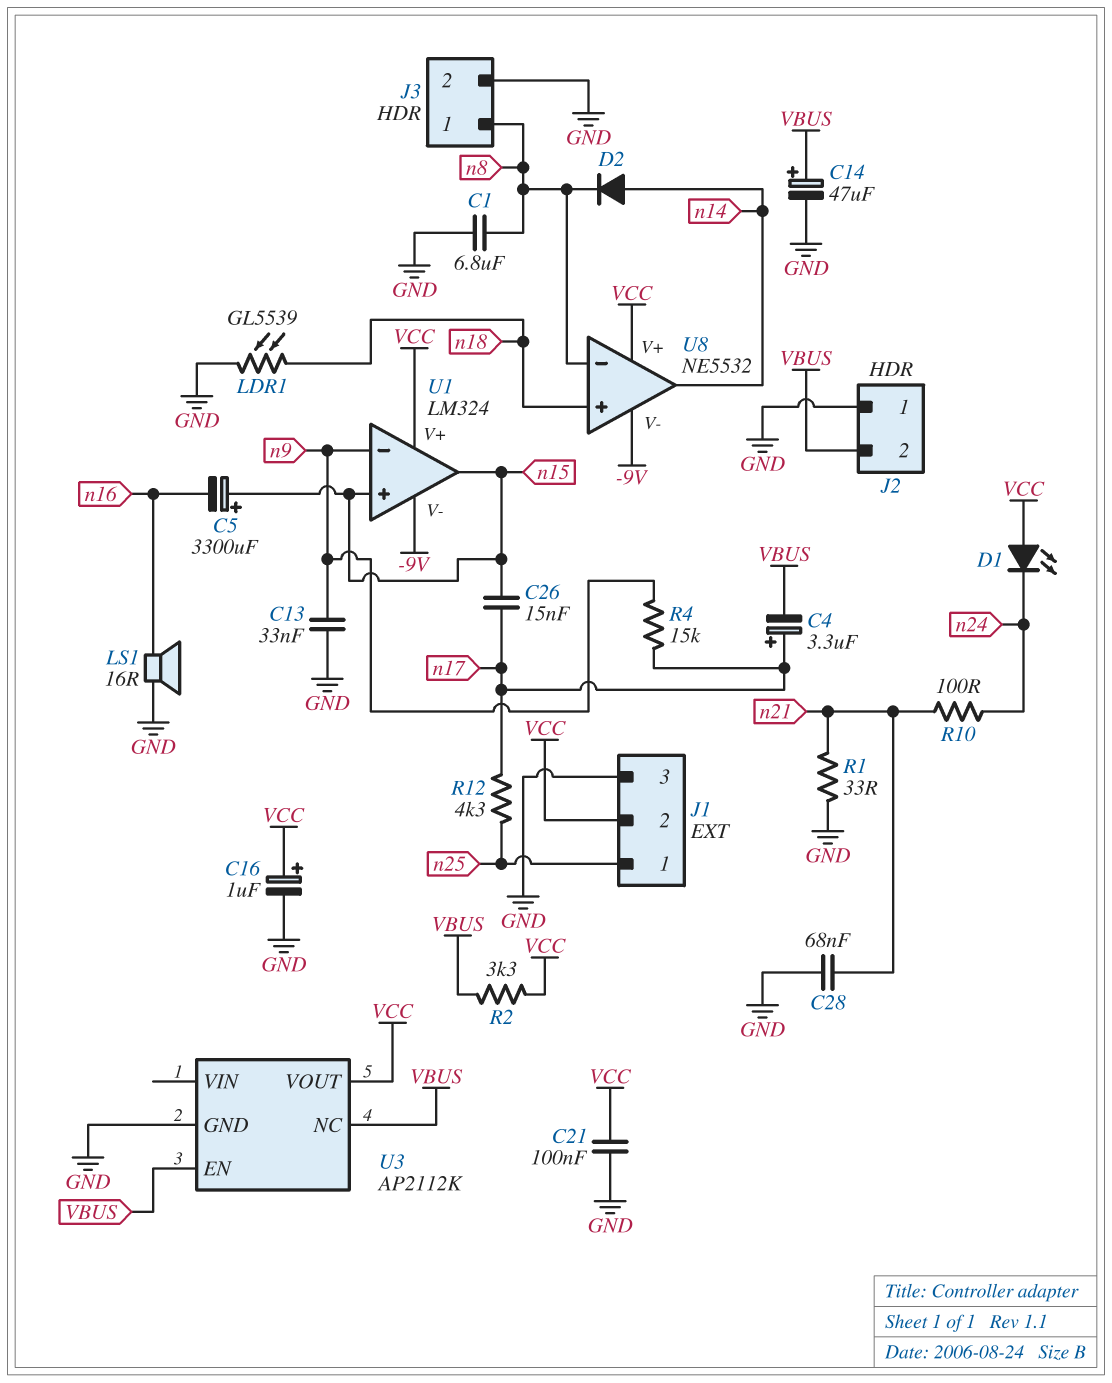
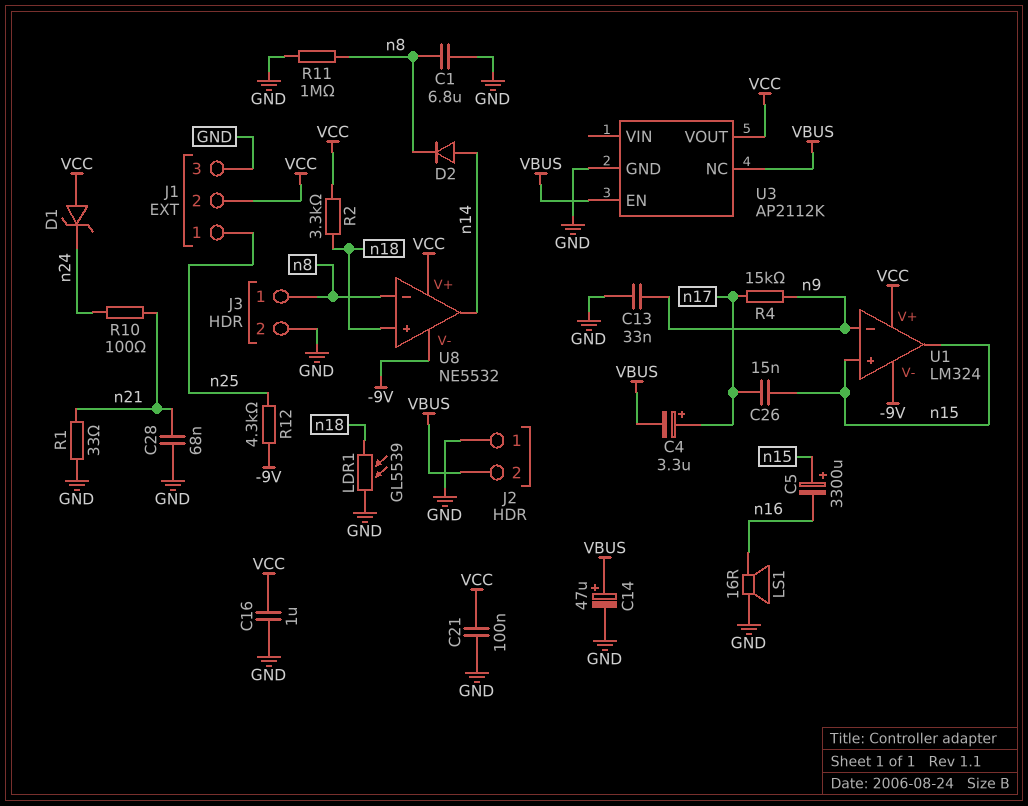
C16: 1uF (plus VCC, minus GND) -> 1uF (GND, VCC)
D1: LED (A VCC, K n24) -> zener (A VCC, K n24)
R2: 3.3k (VBUS, VCC) -> 3.3k (VCC, n18)
R11: none -> 1M (GND, n8)
R12: 4.3k (n17, n25) -> 4.3k (-9V, n25)

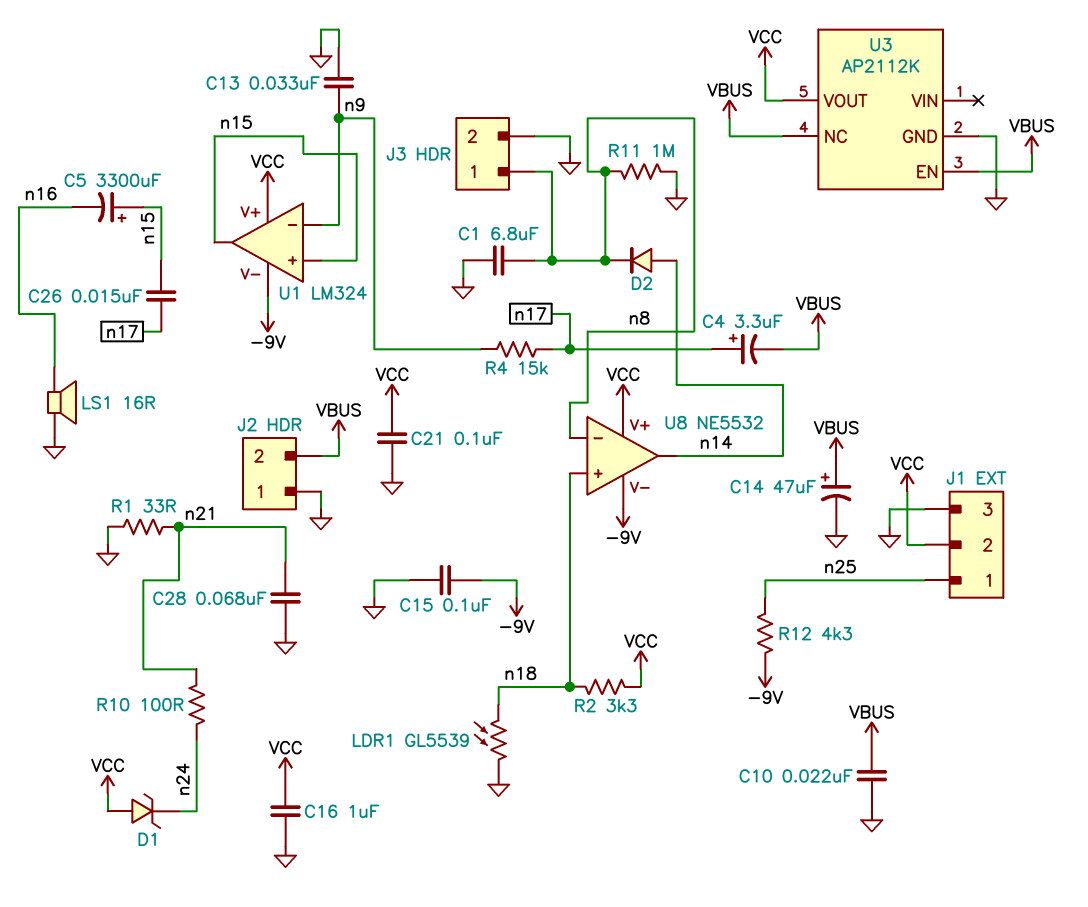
C10: none -> 22nF (GND, VBUS)
C15: none -> 100nF (-9V, GND)

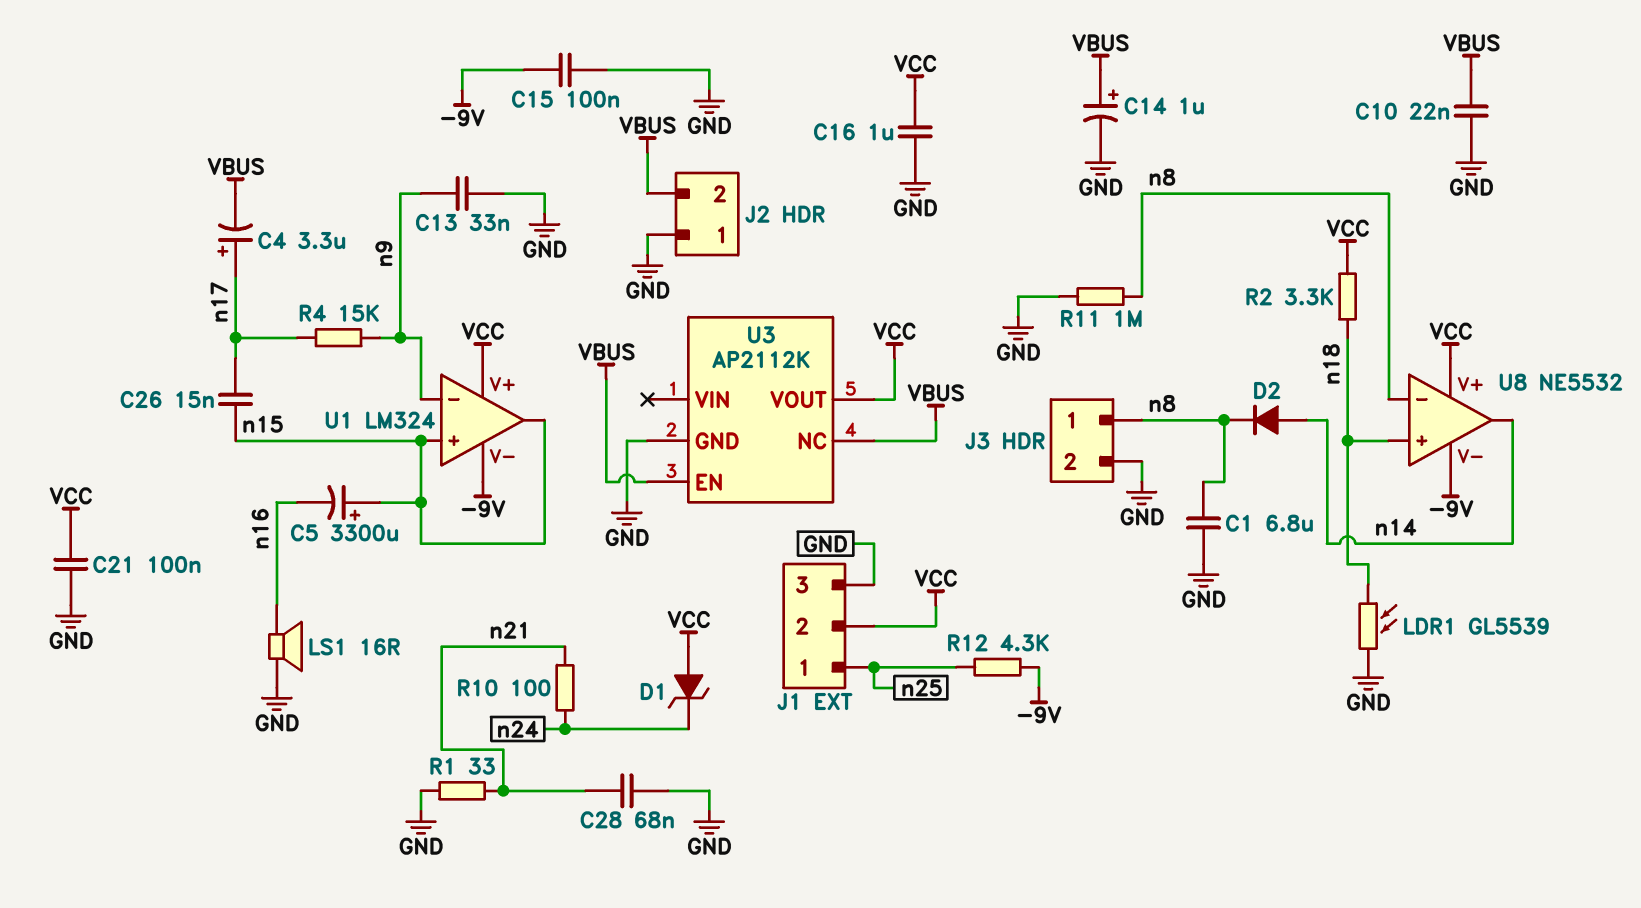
C14: 47uF (plus VBUS, minus GND) -> 1uF (plus VBUS, minus GND)

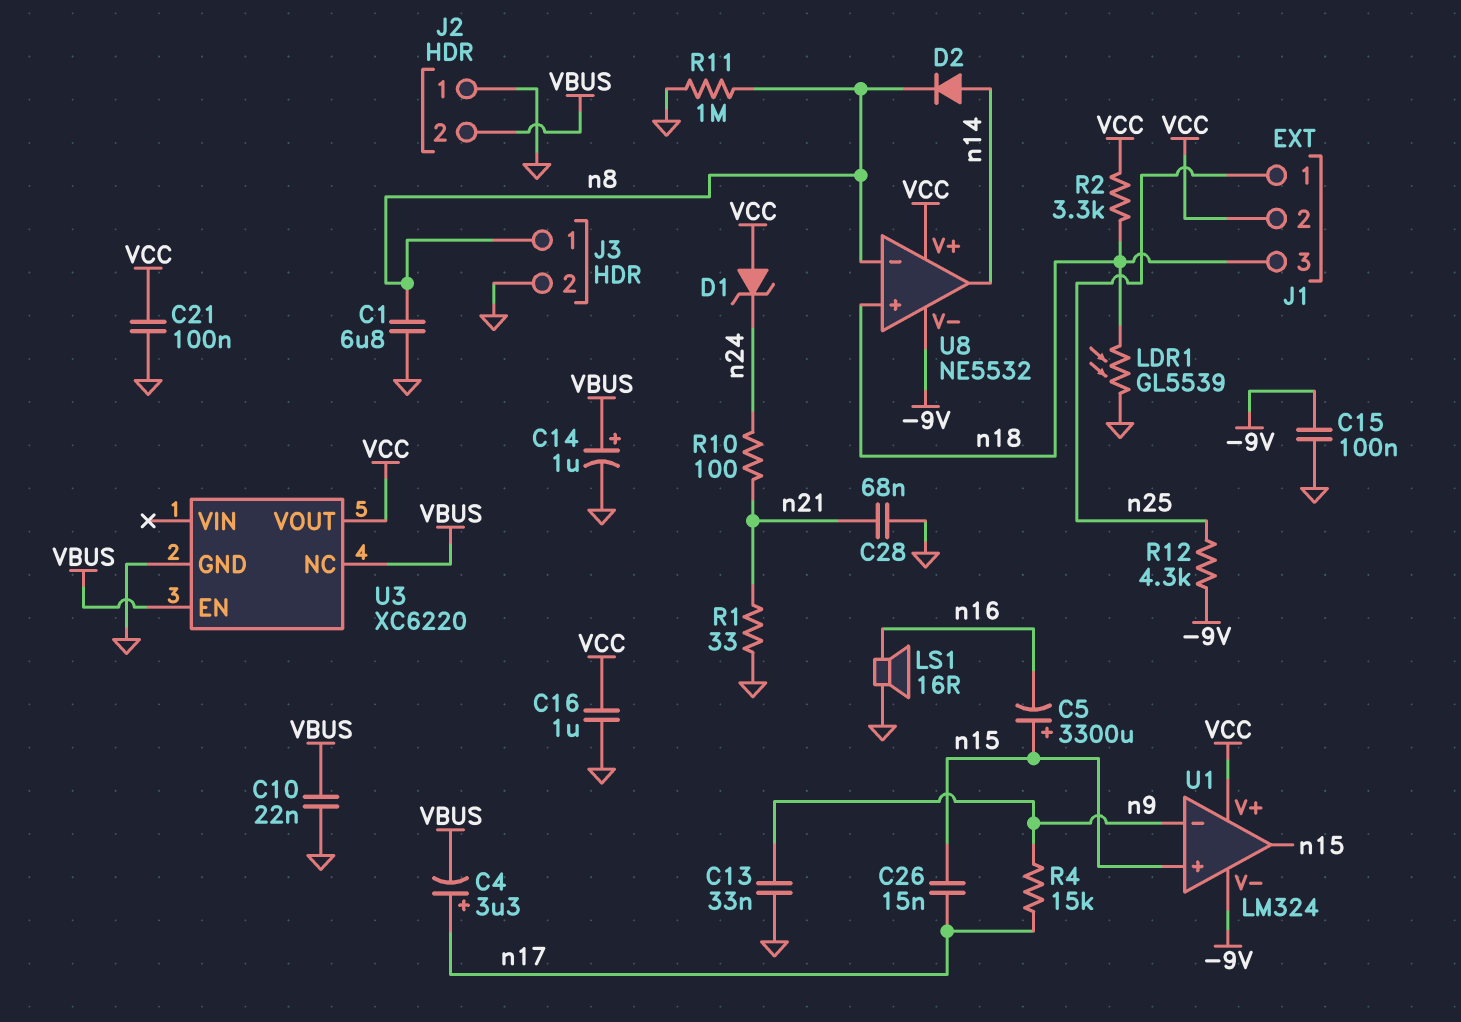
J1 pin 3: GND -> n18
U3: AP2112K -> XC6220

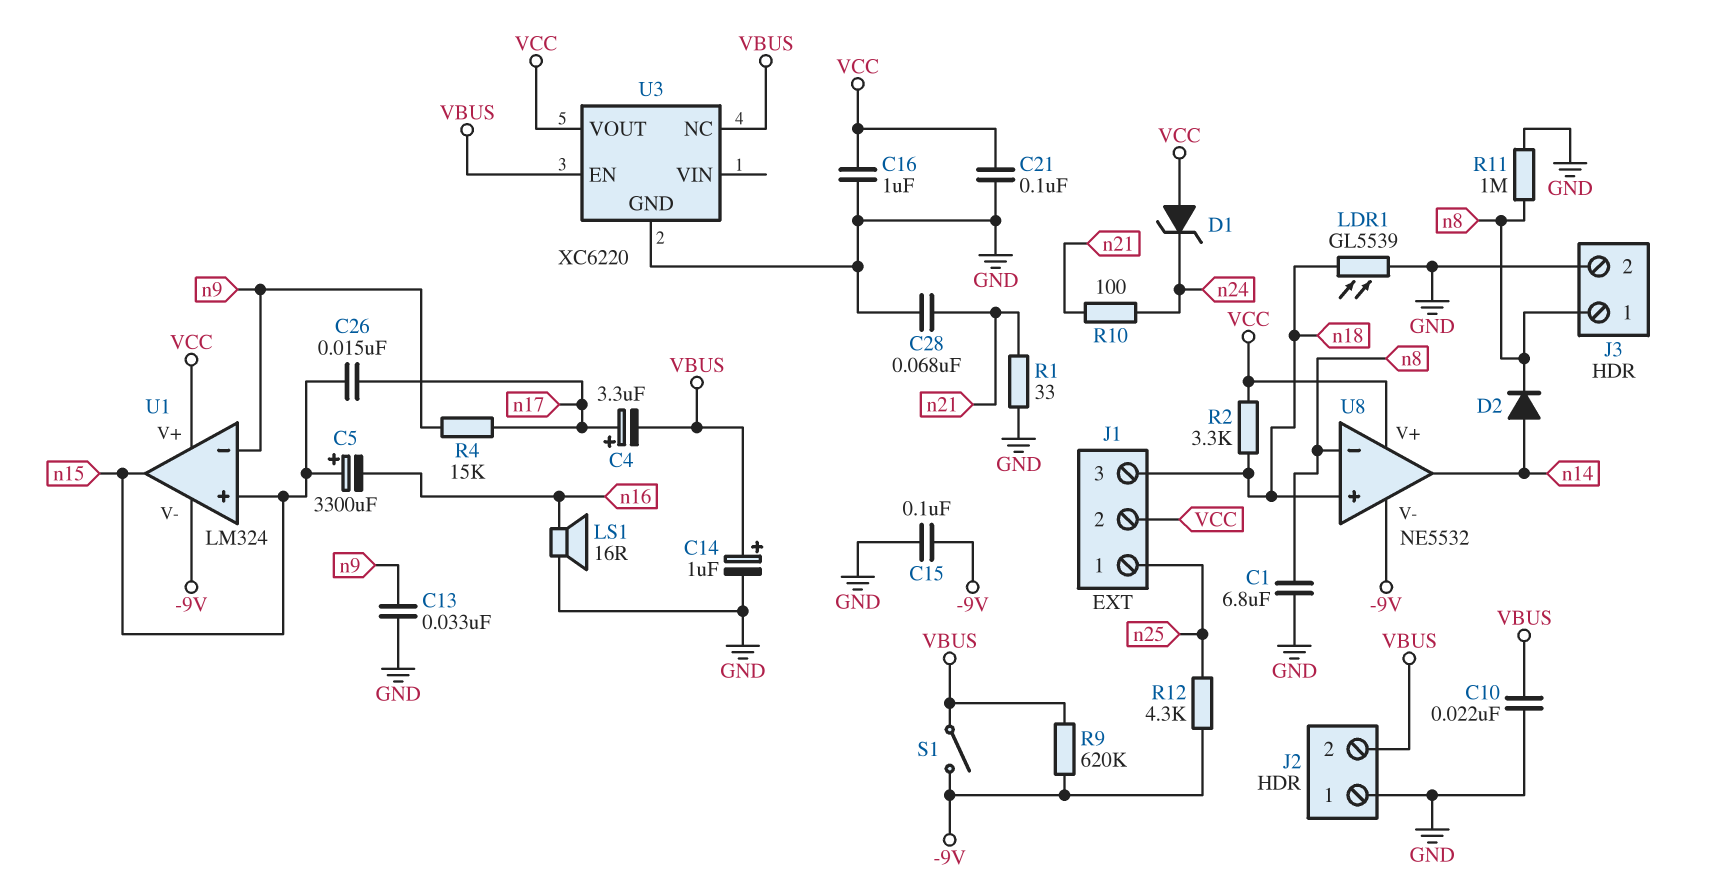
R9: none -> 620k (-9V, VBUS)
S1: none -> switch (-9V, VBUS)

